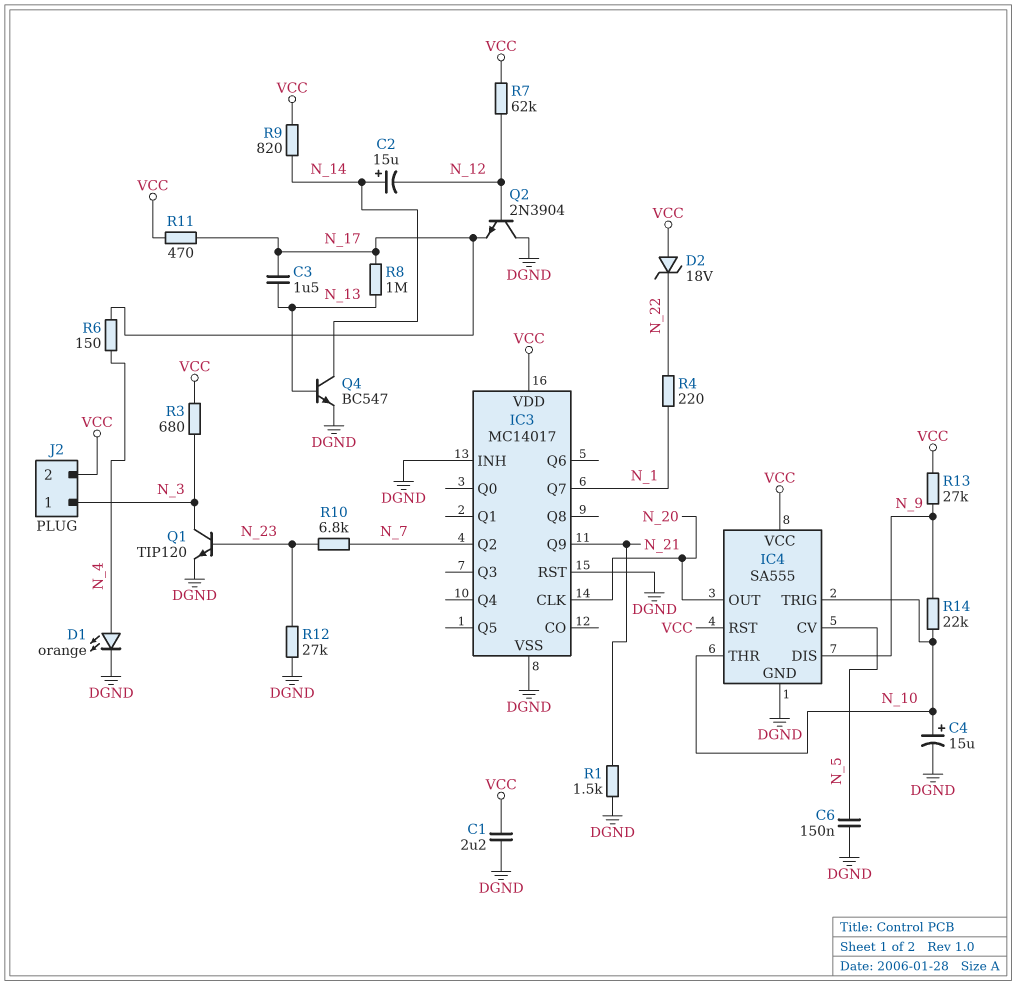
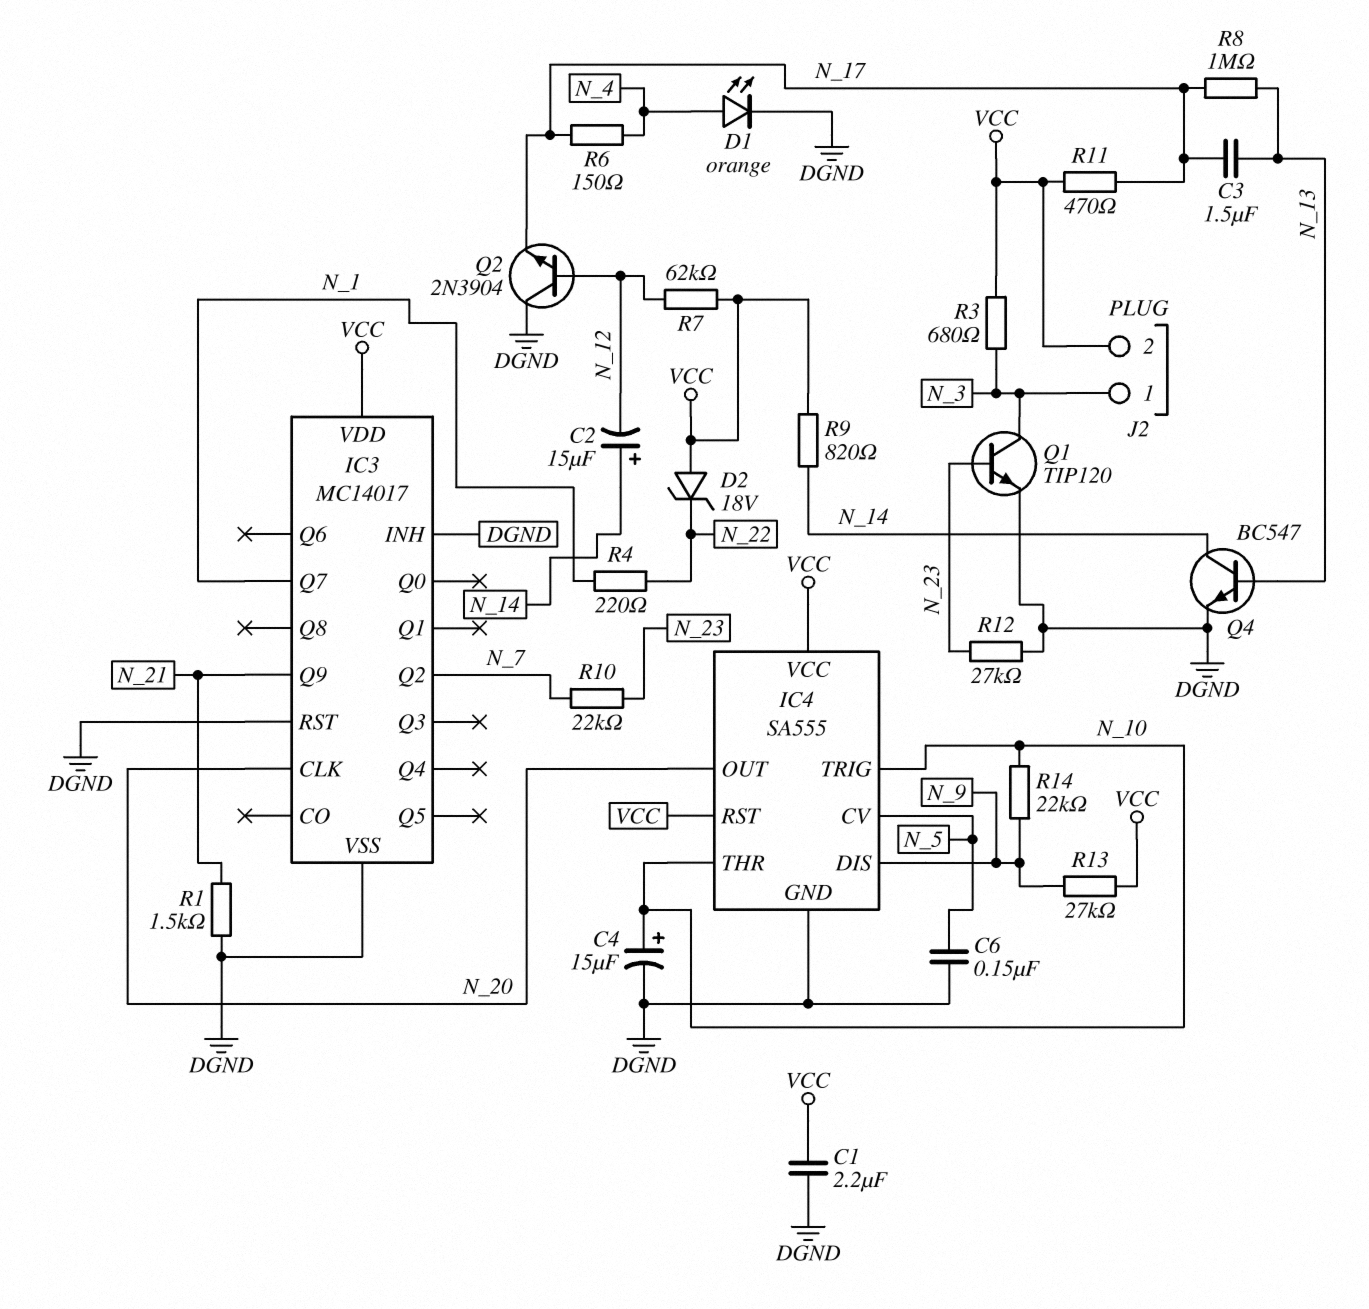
R10: 6.8k (N_7, N_23) -> 22k (N_7, N_23)

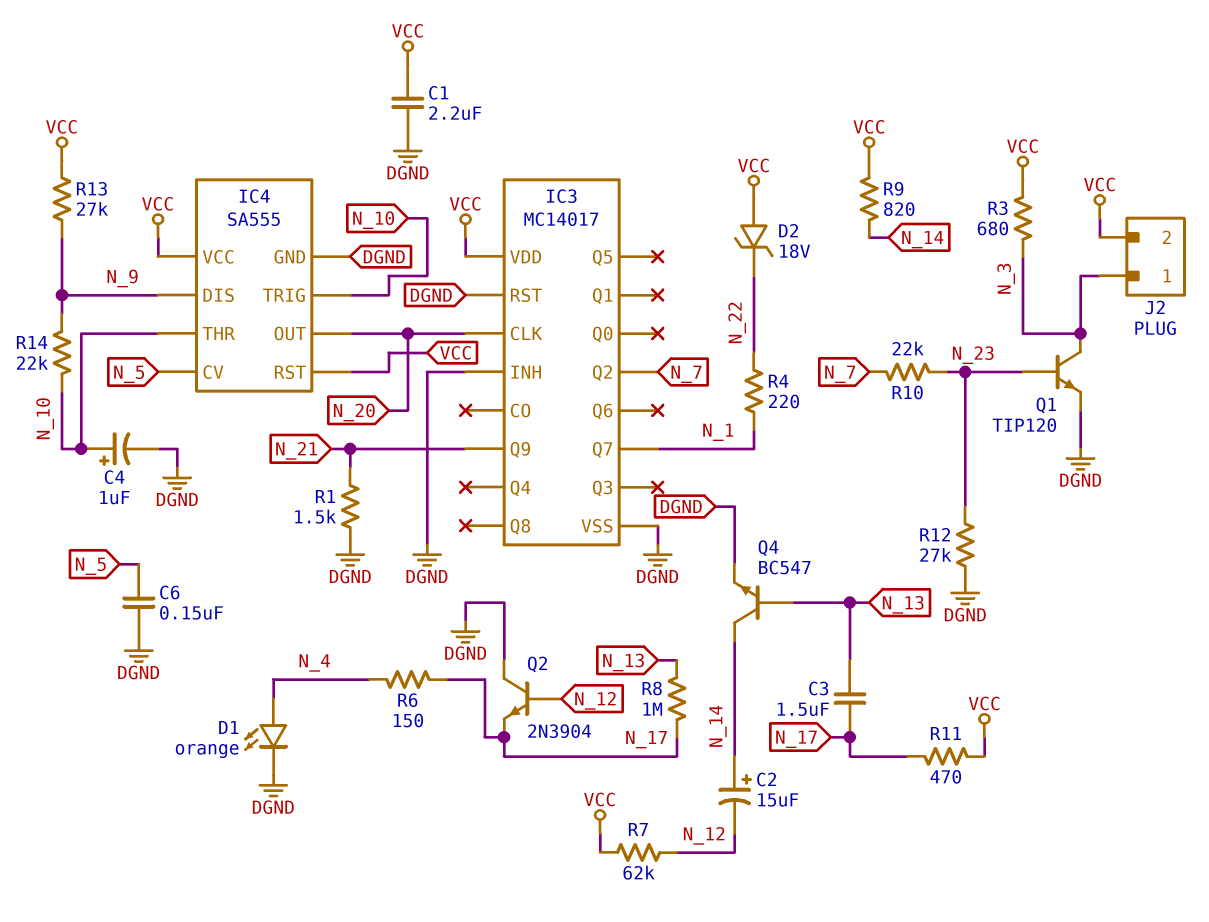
C4: 15uF (plus N_10, minus DGND) -> 1uF (plus N_10, minus DGND)

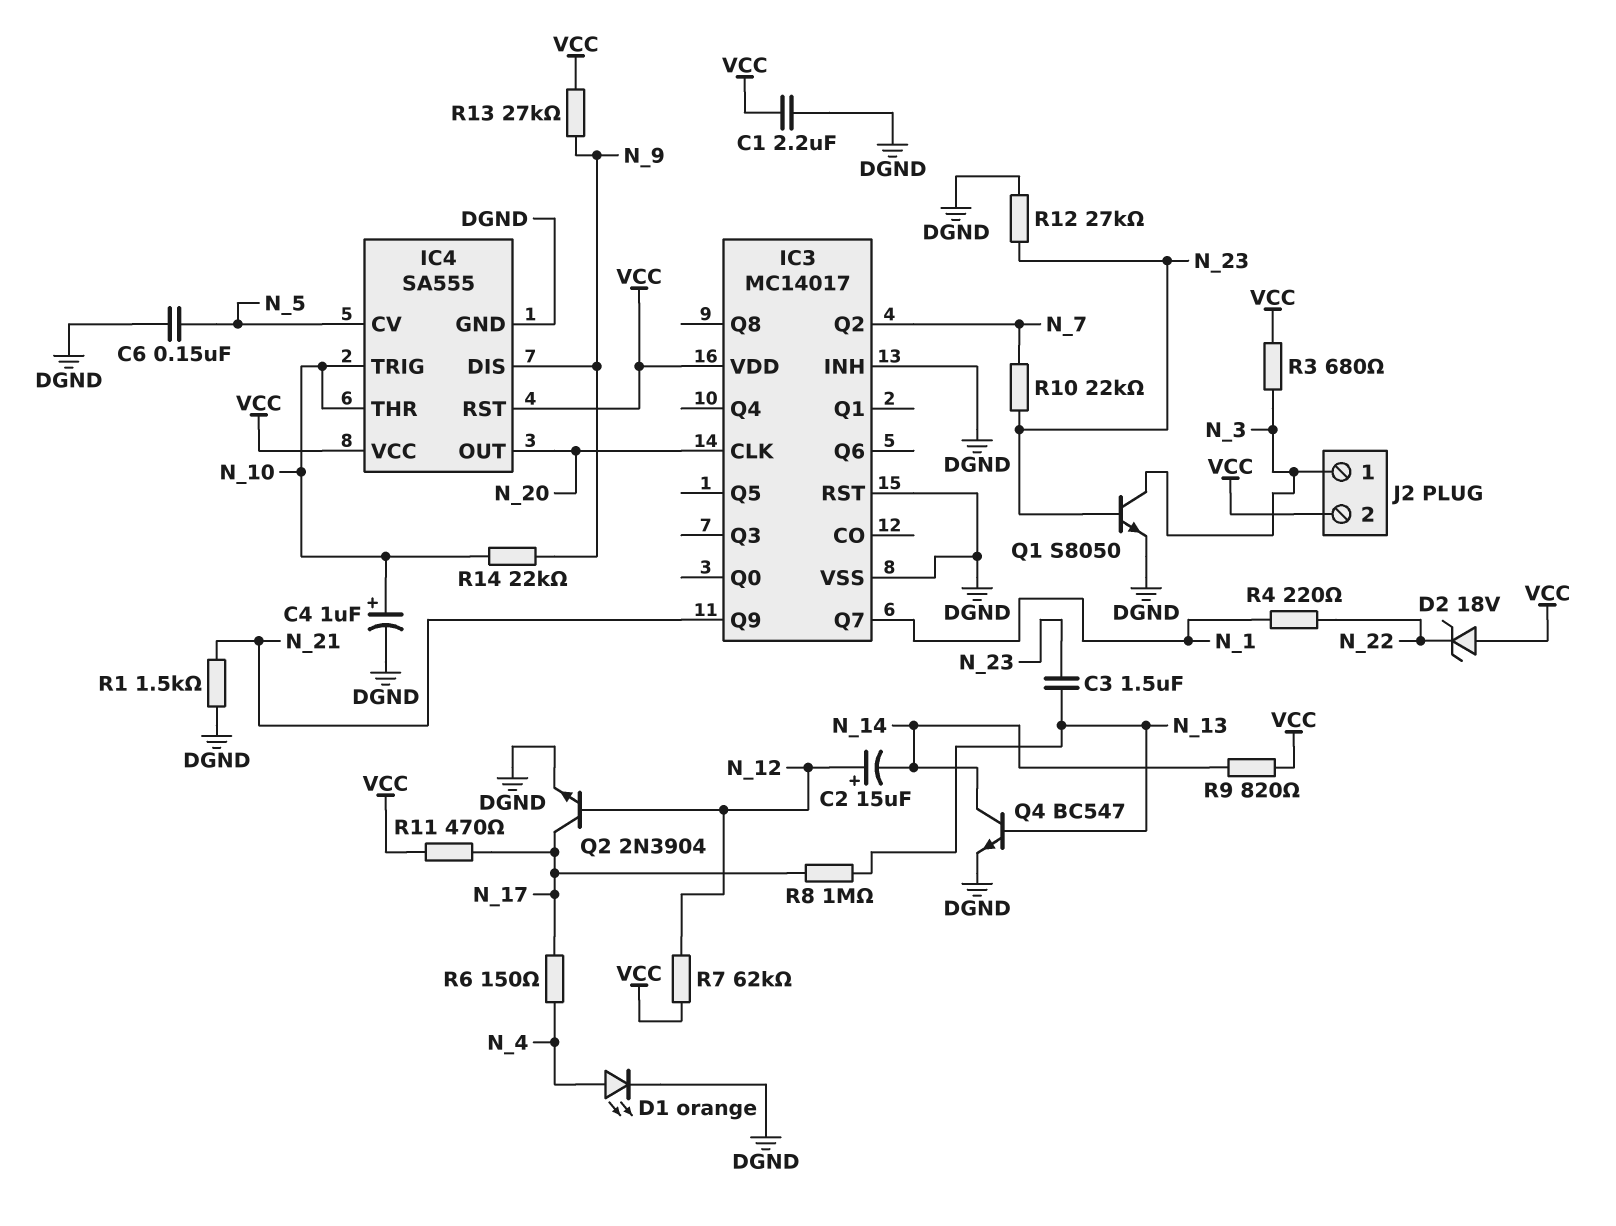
C2: 15uF (plus N_14, minus N_12) -> 15uF (plus N_12, minus N_14)
C3: 1.5uF (N_13, N_17) -> 1.5uF (N_13, N_23)
Q1: NPN TIP120 (B N_23, C N_3, E DGND) -> NPN S8050 (B N_23, C N_3, E DGND)
Q2: NPN 2N3904 (B N_12, C DGND, E N_17) -> NPN 2N3904 (B N_12, C N_17, E DGND)

